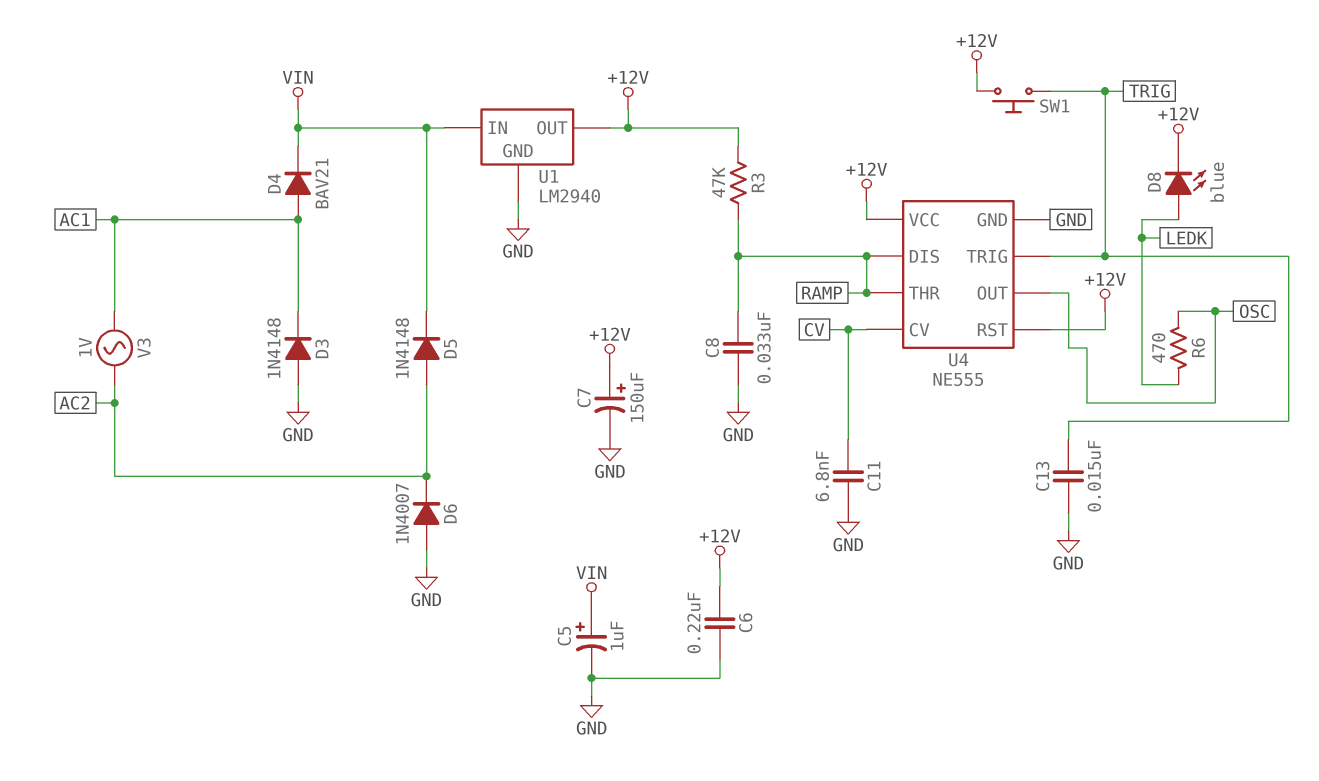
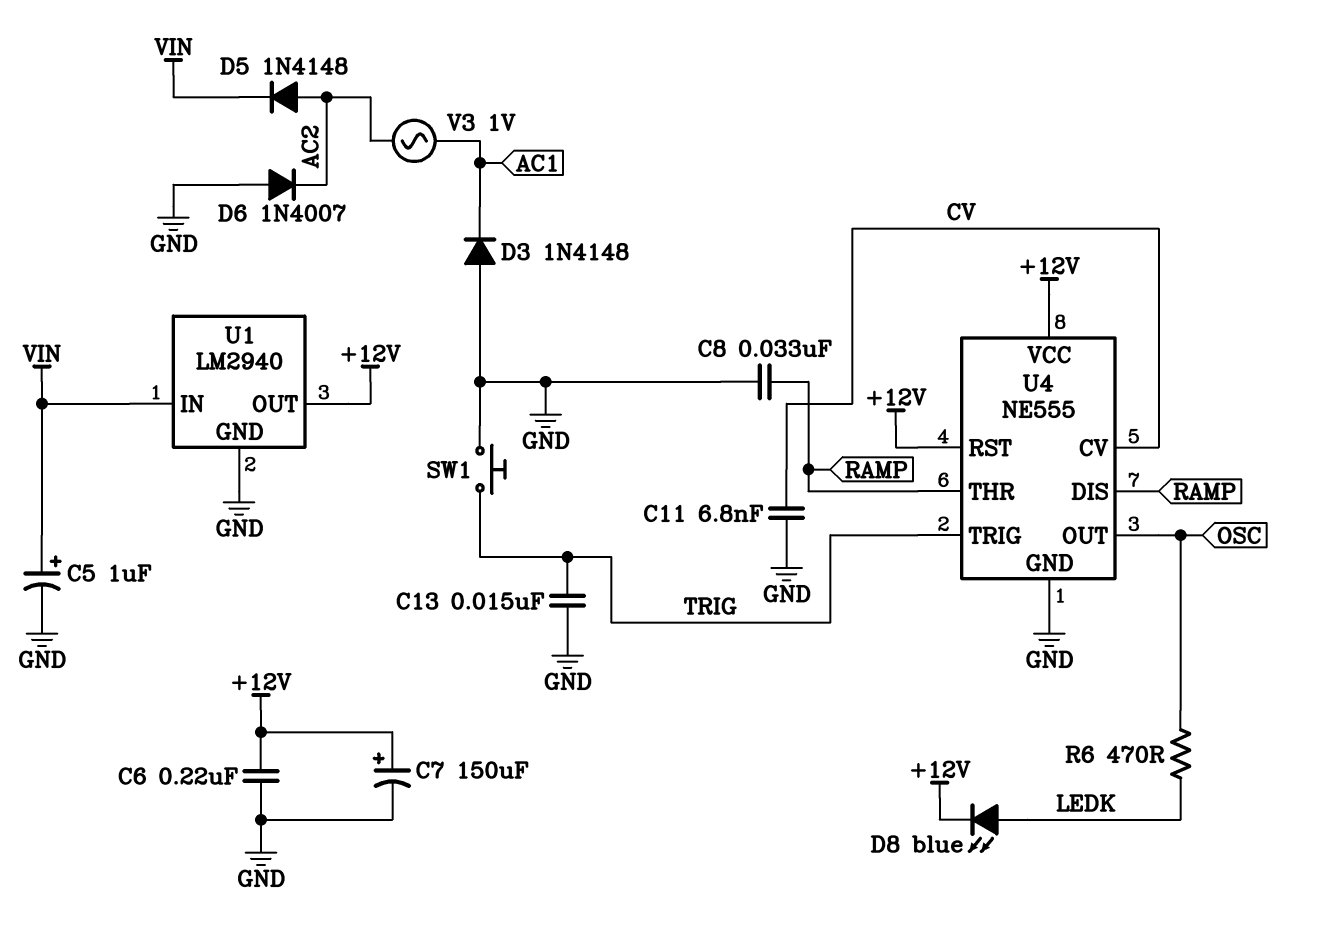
D4: diode BAV21 (A AC1, K VIN) -> none
R3: 47k (+12V, RAMP) -> none
SW1: button (+12V, TRIG) -> button (GND, TRIG)

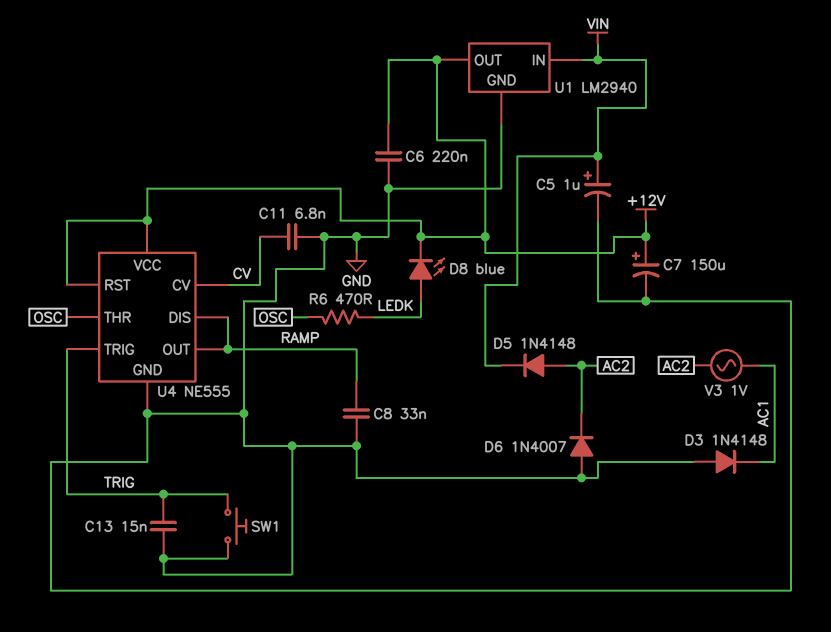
U4 pin OUT: OSC -> RAMP
U4 pin THR: RAMP -> OSC

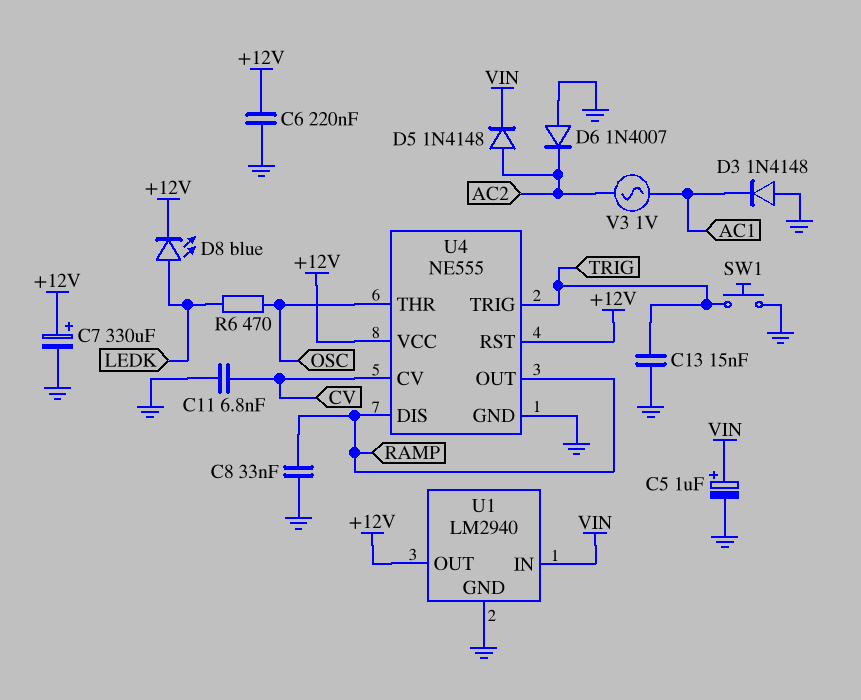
C7: 150uF (plus +12V, minus GND) -> 330uF (plus +12V, minus GND)

